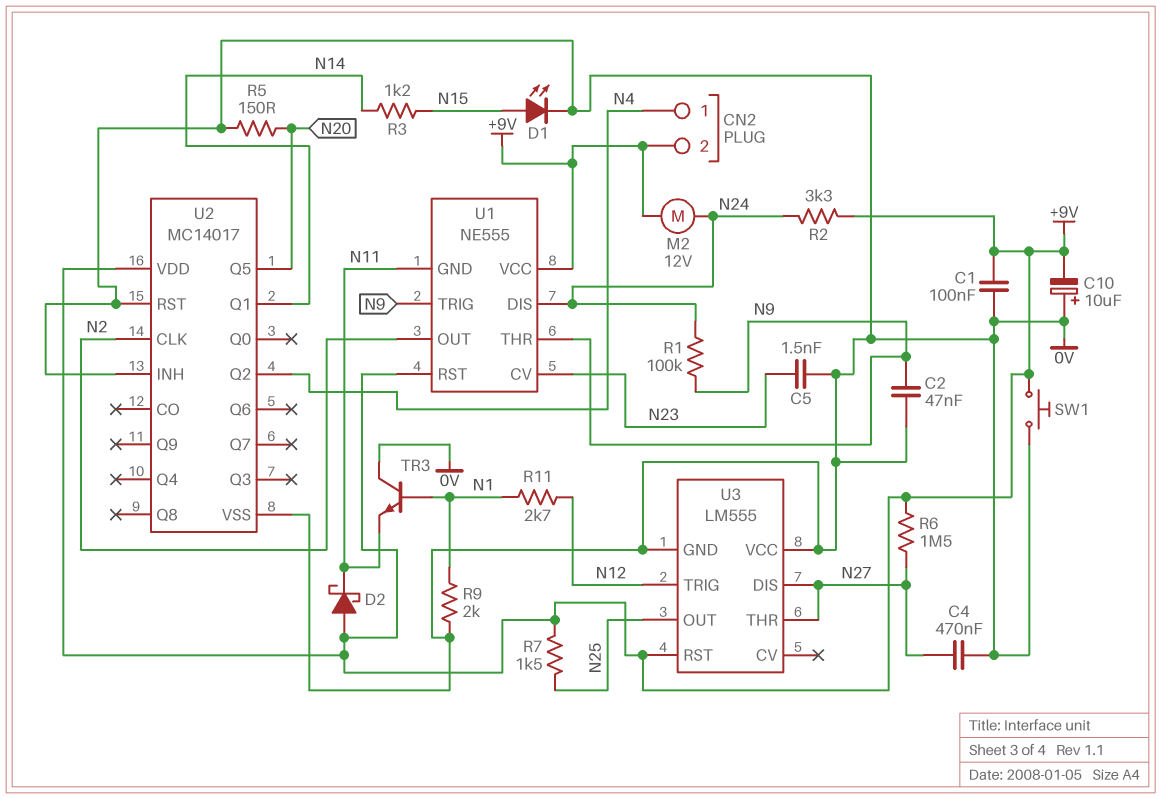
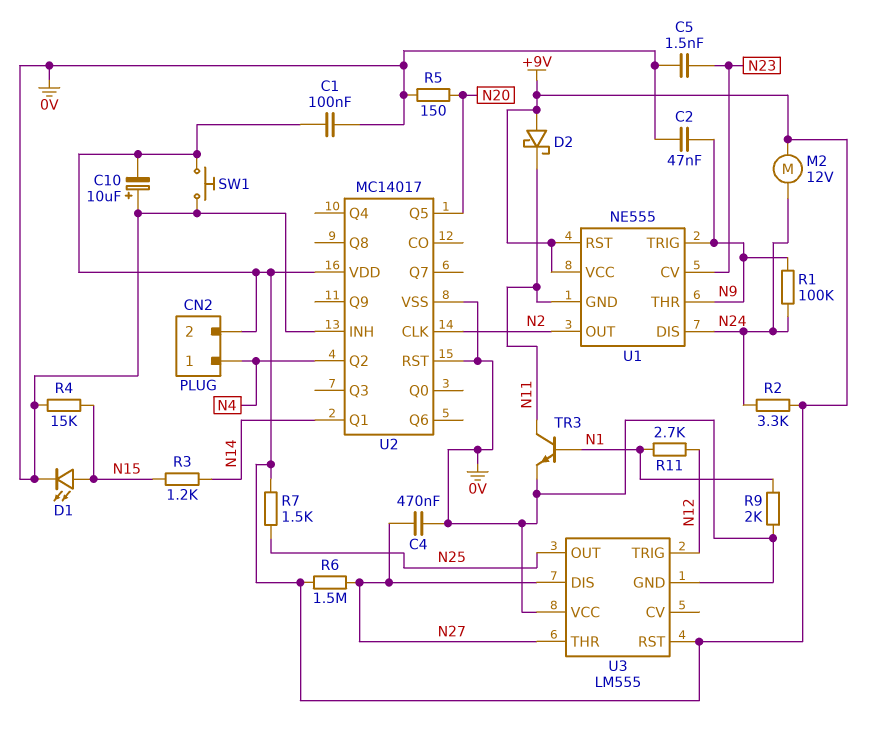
R4: none -> 15k (0V, N15)
TR3: NPN (B N1, C 0V, E N11) -> NPN (B N1, C N11, E 0V)

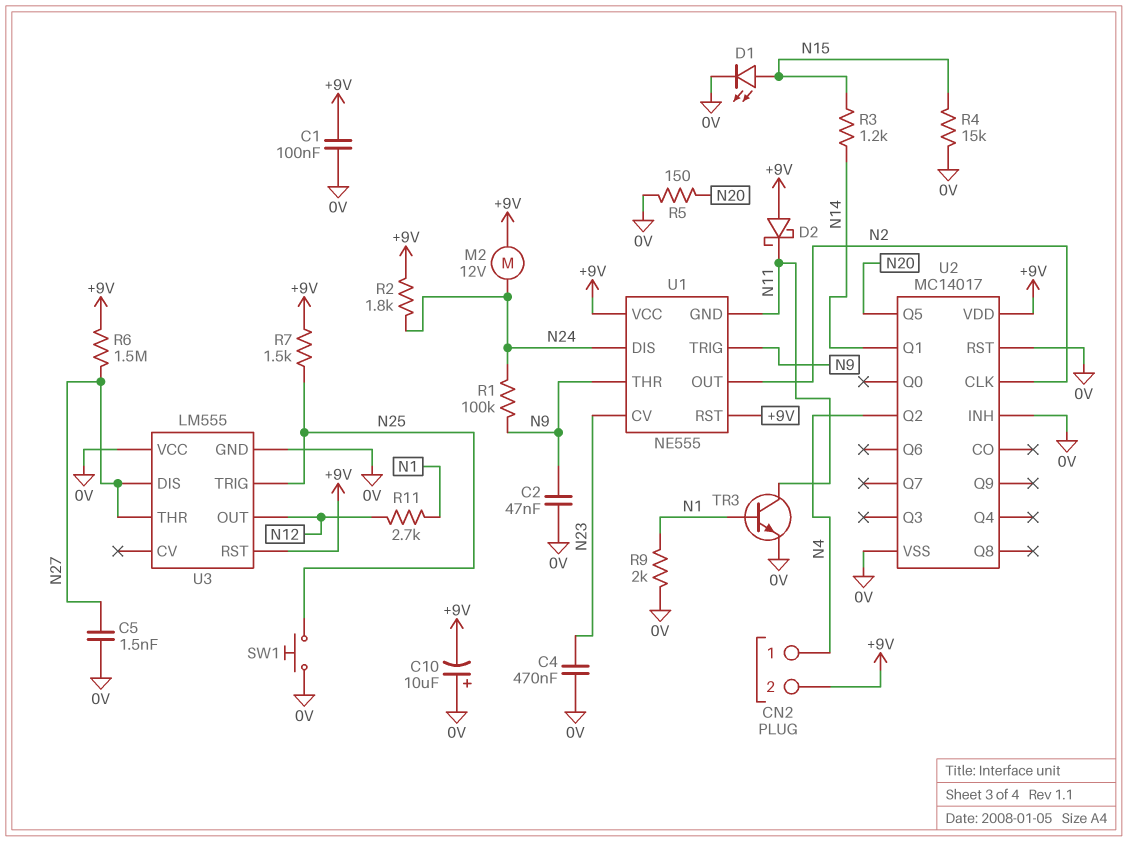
C4: 470nF (0V, N27) -> 470nF (0V, N23)
C5: 1.5nF (0V, N23) -> 1.5nF (0V, N27)
R2: 3.3k (+9V, N24) -> 1.8k (+9V, N24)
SW1: button (+9V, 0V) -> button (0V, N25)
U3 pin OUT: N25 -> N12
U3 pin TRIG: N12 -> N25

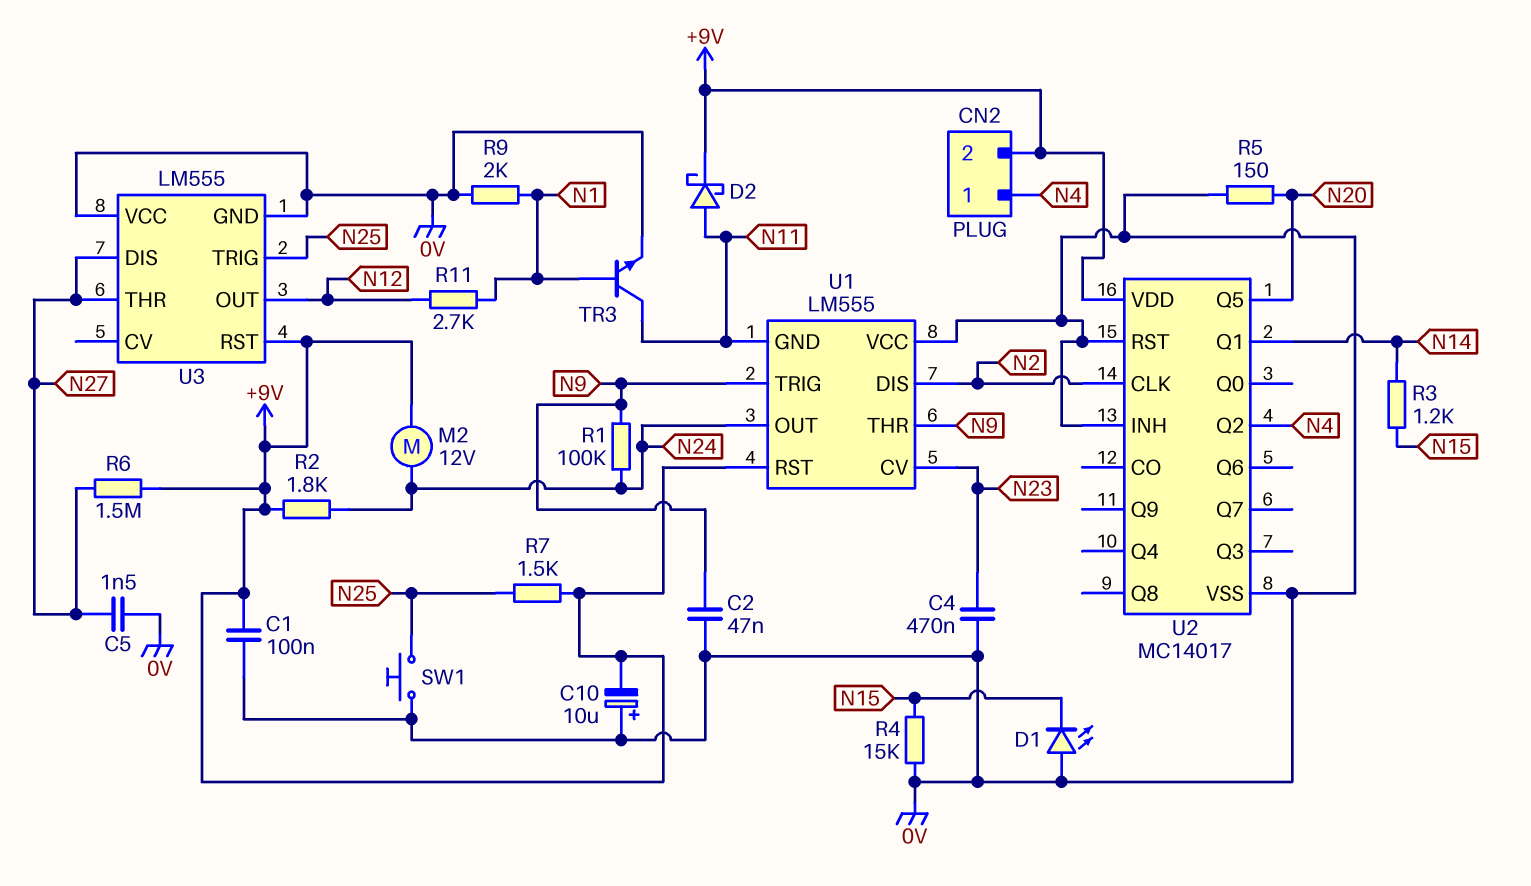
D1: LED (A N15, K 0V) -> LED (A 0V, K N15)
D2: schottky (A +9V, K N11) -> schottky (A N11, K +9V)
U1: NE555 -> LM555
U1 pin DIS: N24 -> N2
U1 pin OUT: N2 -> N24
U1 pin VCC: +9V -> 0V

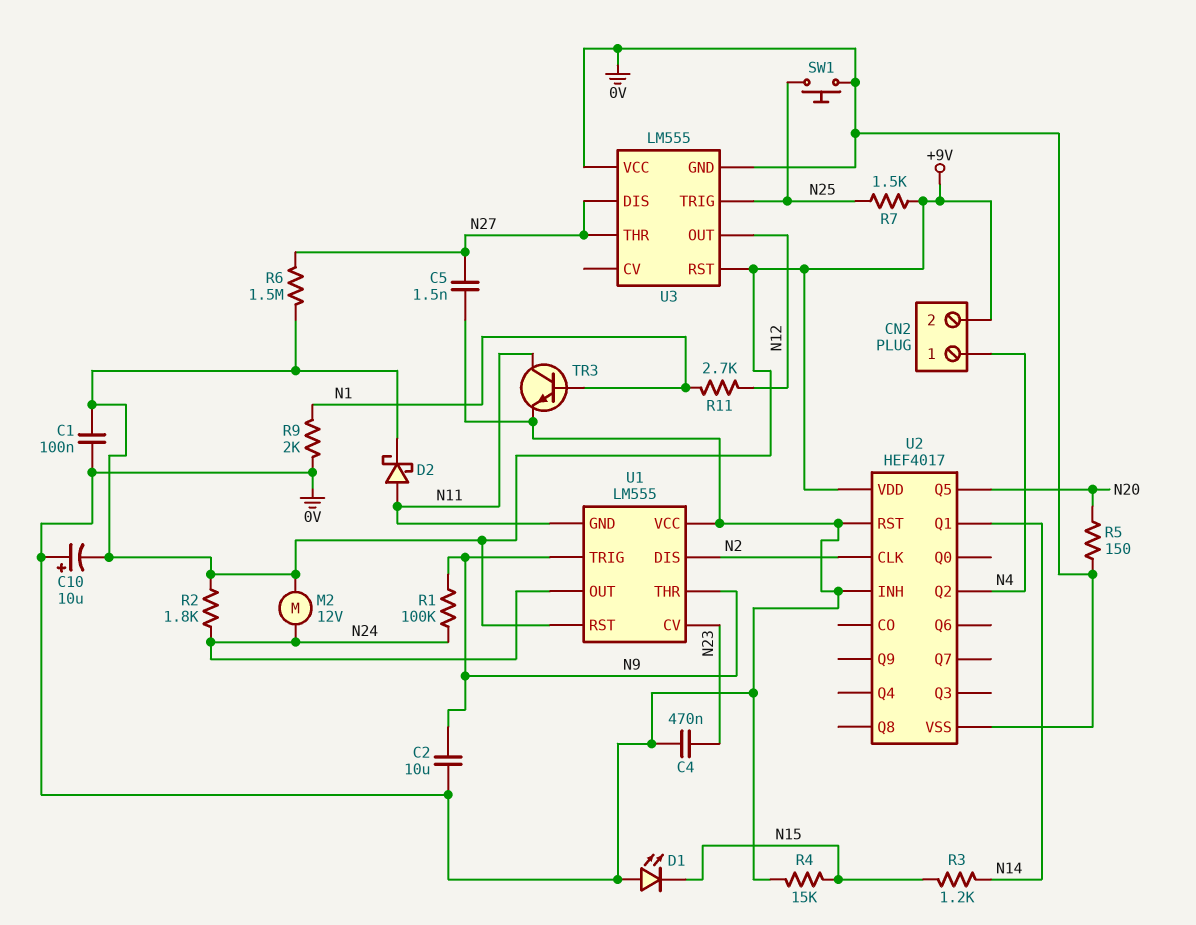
C2: 47nF (0V, N9) -> 10uF (0V, N9)
U2: MC14017 -> HEF4017

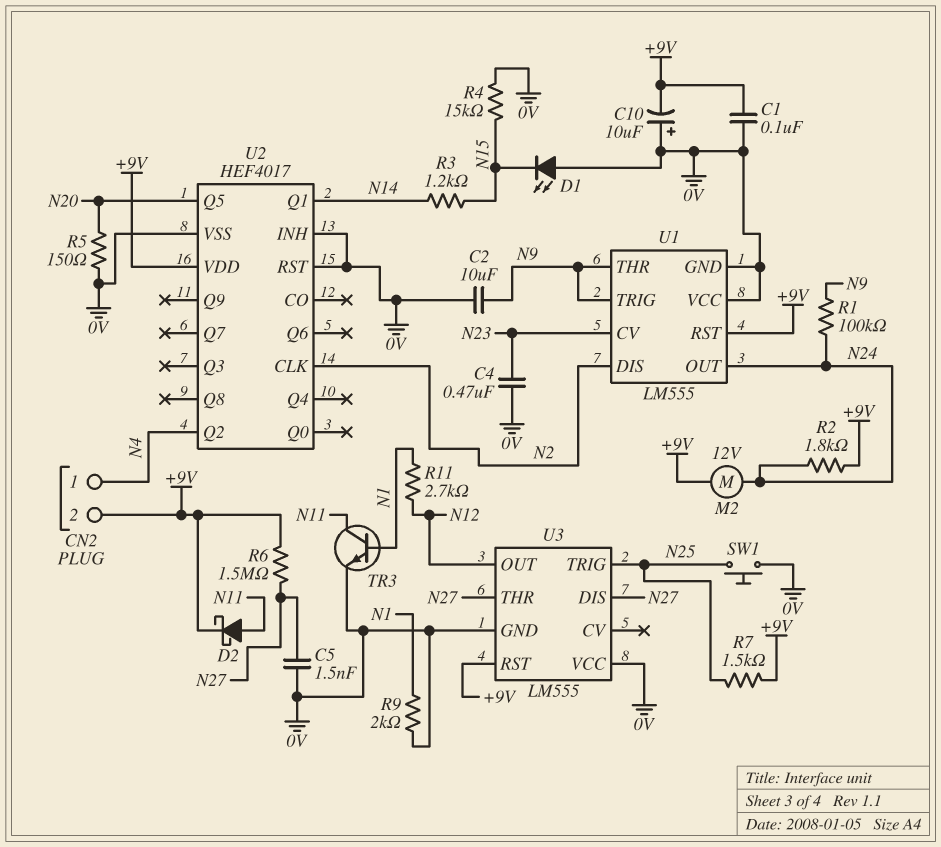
U1 pin GND: N11 -> 0V

